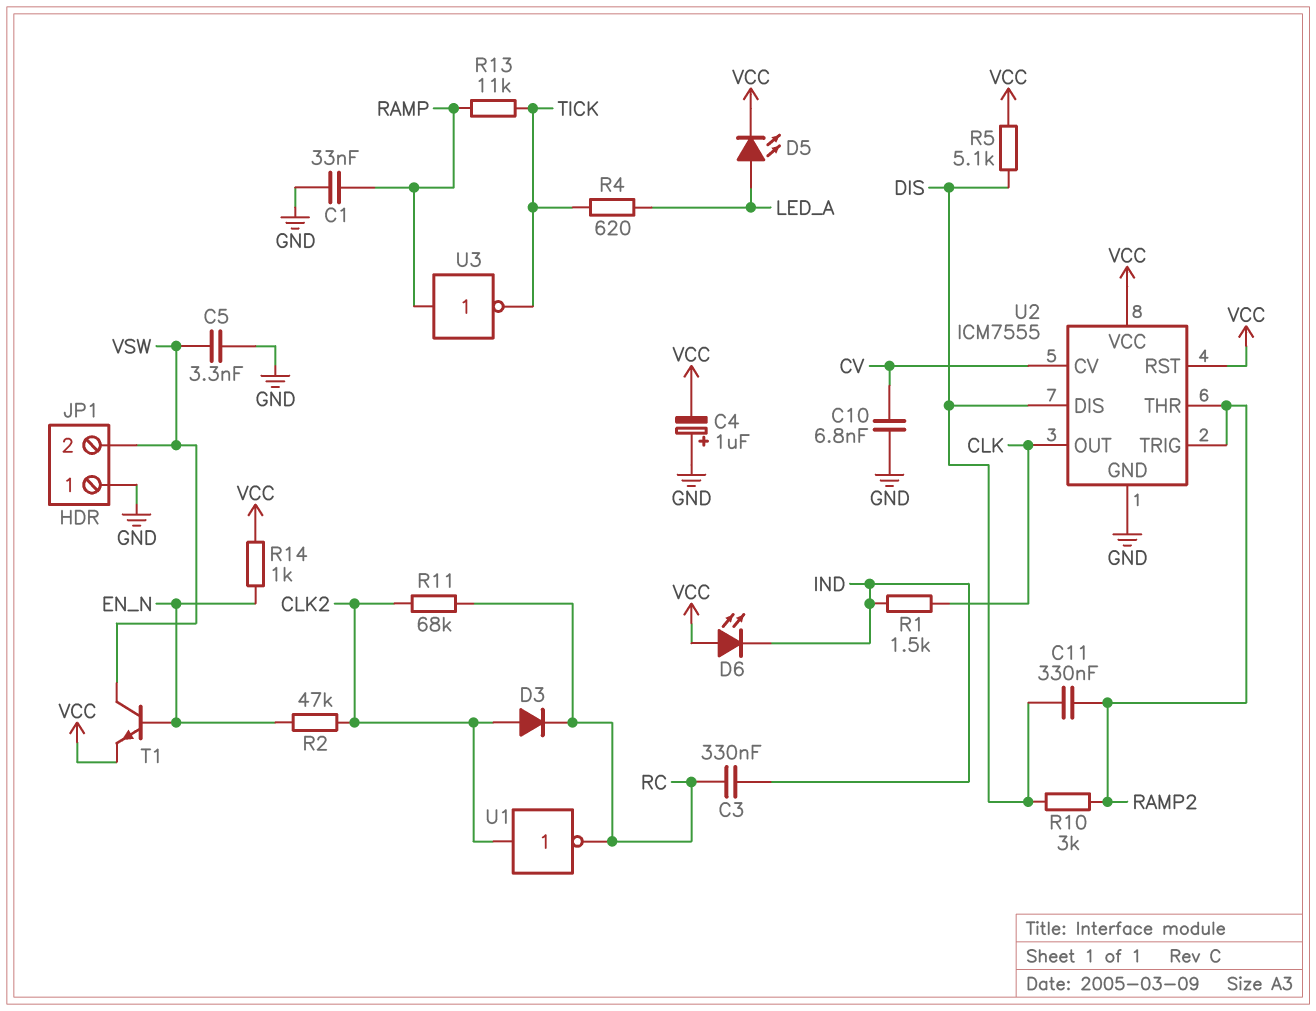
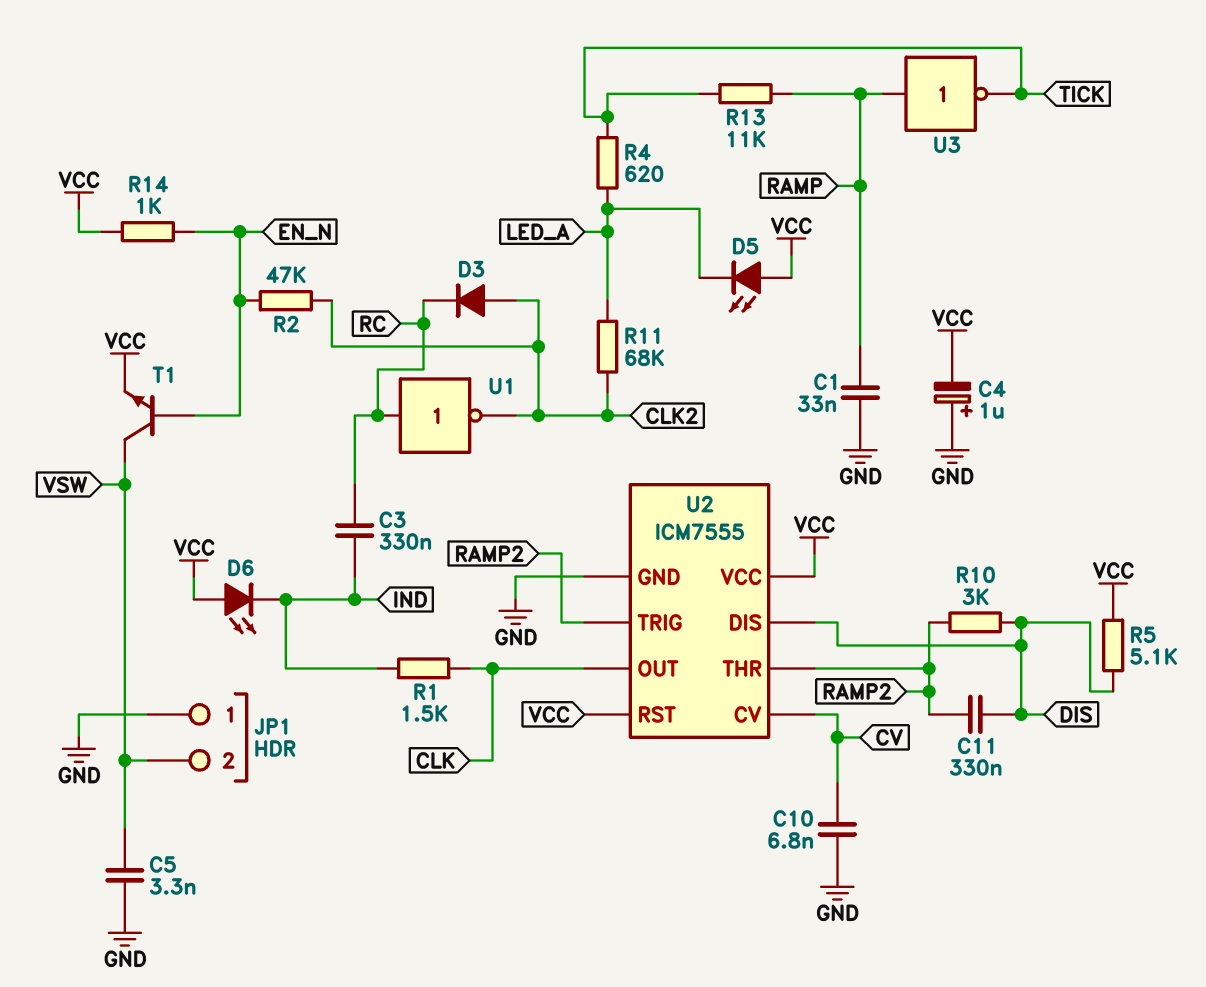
D5: LED (A LED_A, K VCC) -> LED (A VCC, K LED_A)
R11: 68k (CLK2, RC) -> 68k (CLK2, LED_A)
U1: NOT (in CLK2, out RC) -> NOT (in RC, out CLK2)

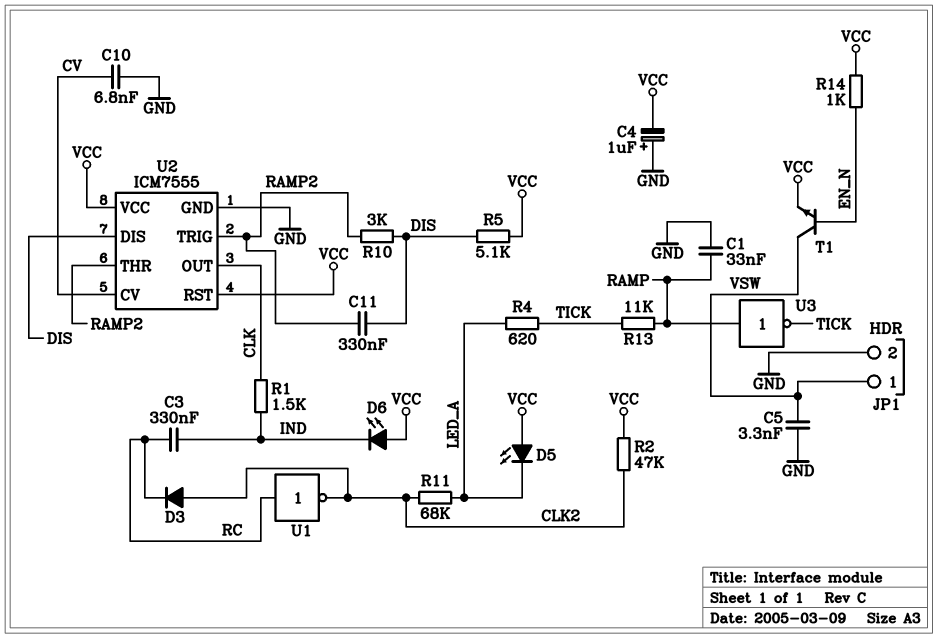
JP1 pin 1: GND -> VSW
JP1 pin 2: VSW -> GND
R2: 47k (CLK2, EN_N) -> 47k (CLK2, VCC)

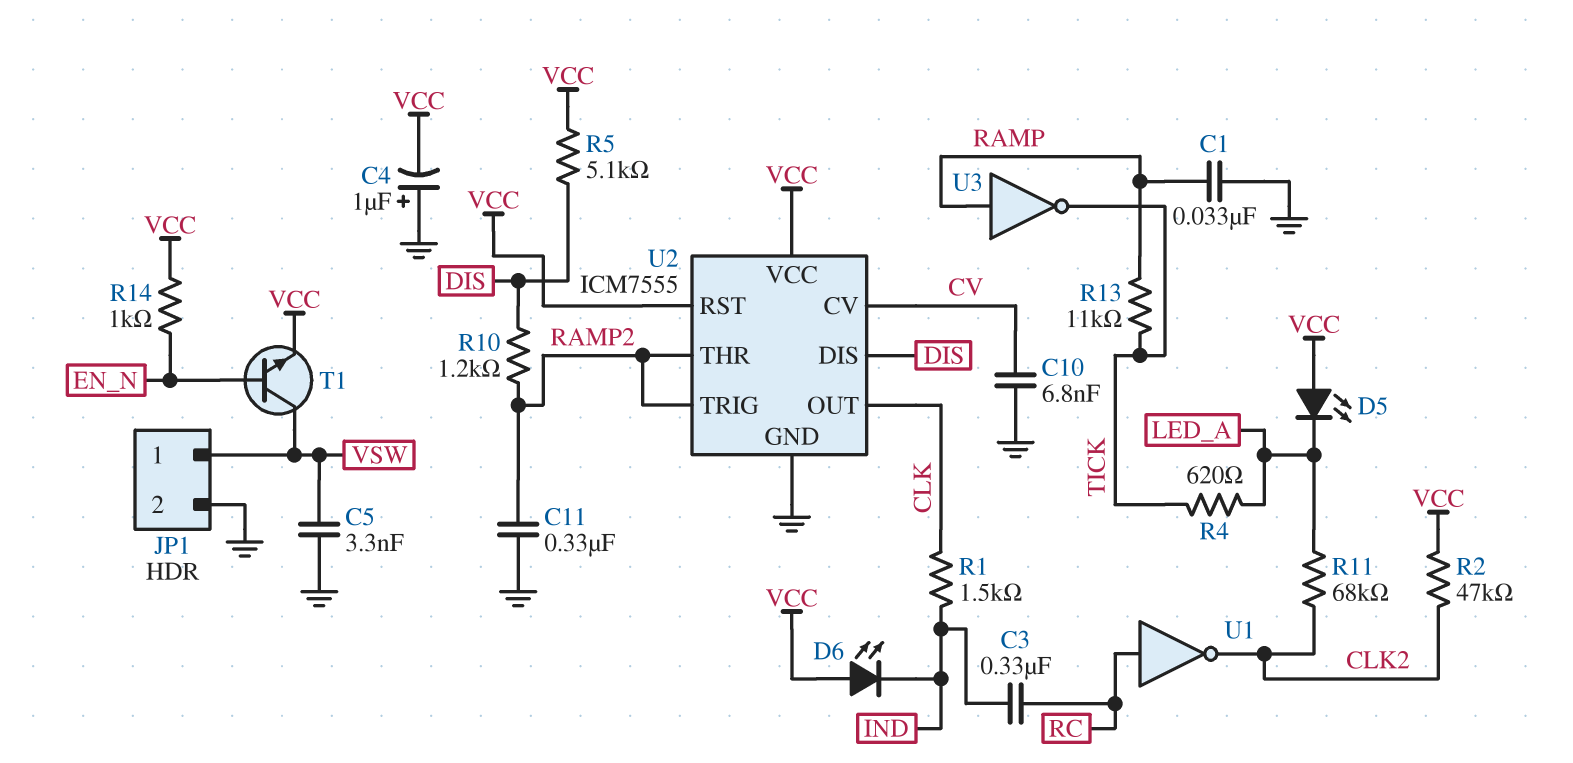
C11: 330nF (DIS, RAMP2) -> 330nF (GND, RAMP2)
D3: diode (A CLK2, K RC) -> none
R10: 3k (DIS, RAMP2) -> 1.2k (DIS, RAMP2)

